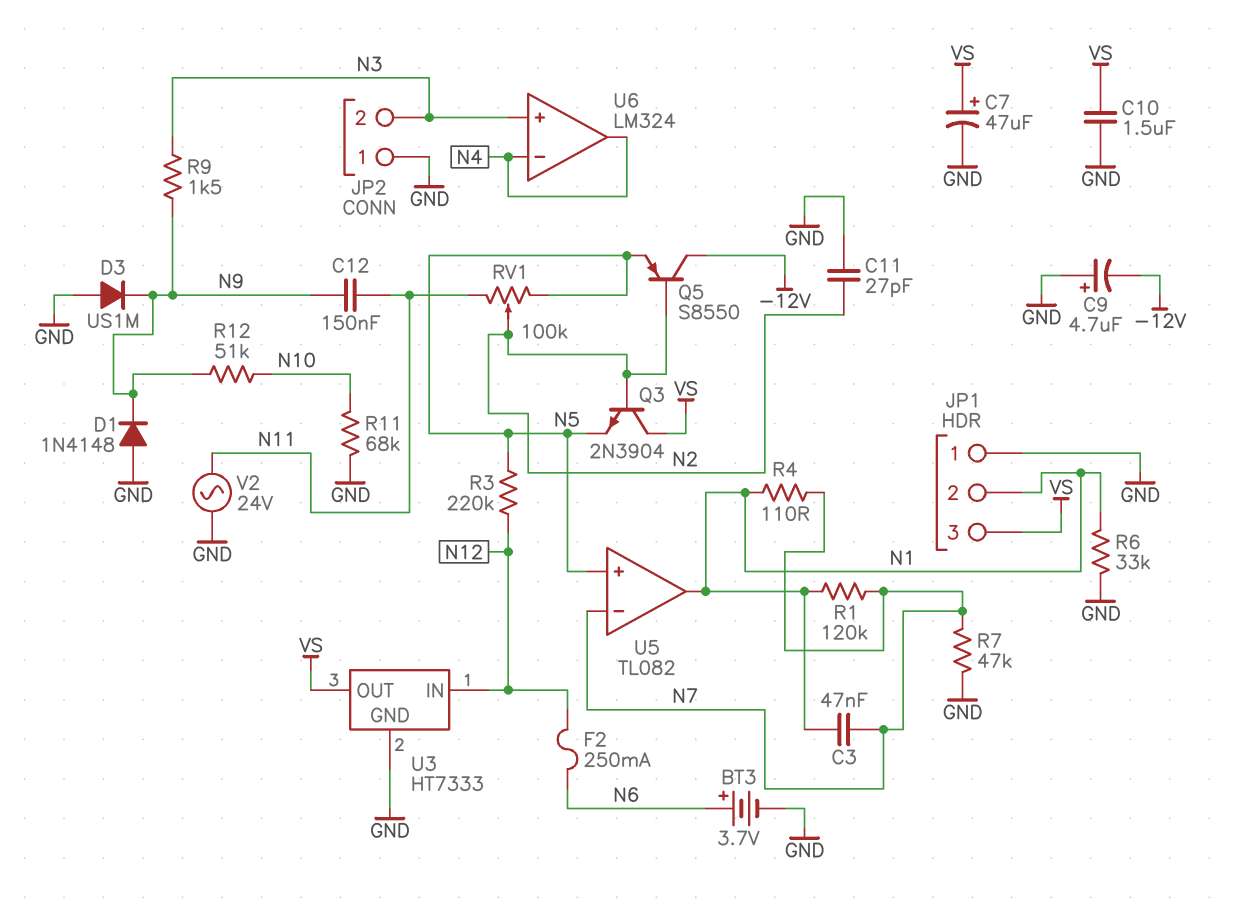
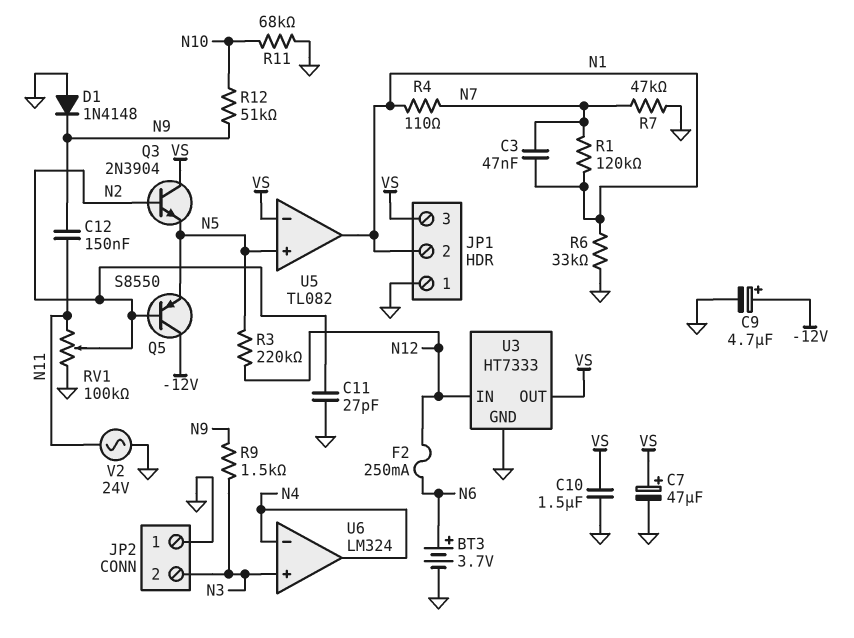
C9: 4.7uF (plus GND, minus -12V) -> 4.7uF (plus -12V, minus GND)
D3: diode US1M (A GND, K N9) -> none
RV1: 100k (N5, N11, wiper N2) -> 100k (GND, N11, wiper N2)
U5 pin in-: N7 -> VS

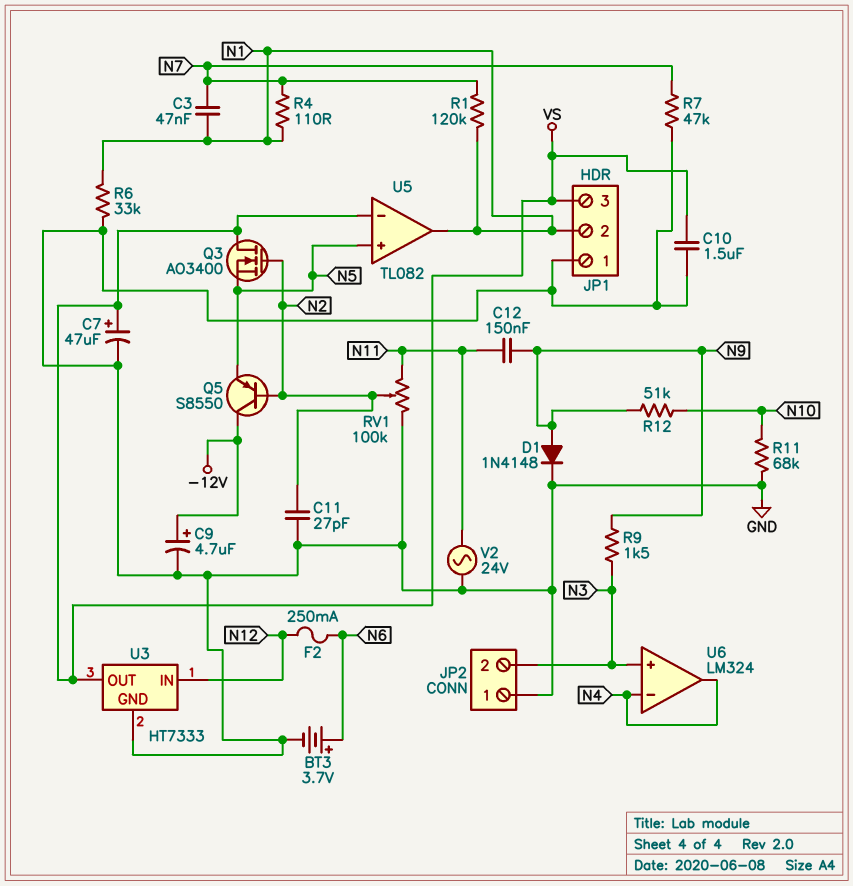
D1: diode 1N4148 (A GND, K N9) -> diode 1N4148 (A N9, K GND)
Q3: NPN 2N3904 (B N2, C VS, E N5) -> NMOS AO3400 (G N2, D VS, S N5)
R3: 220k (N5, N12) -> none

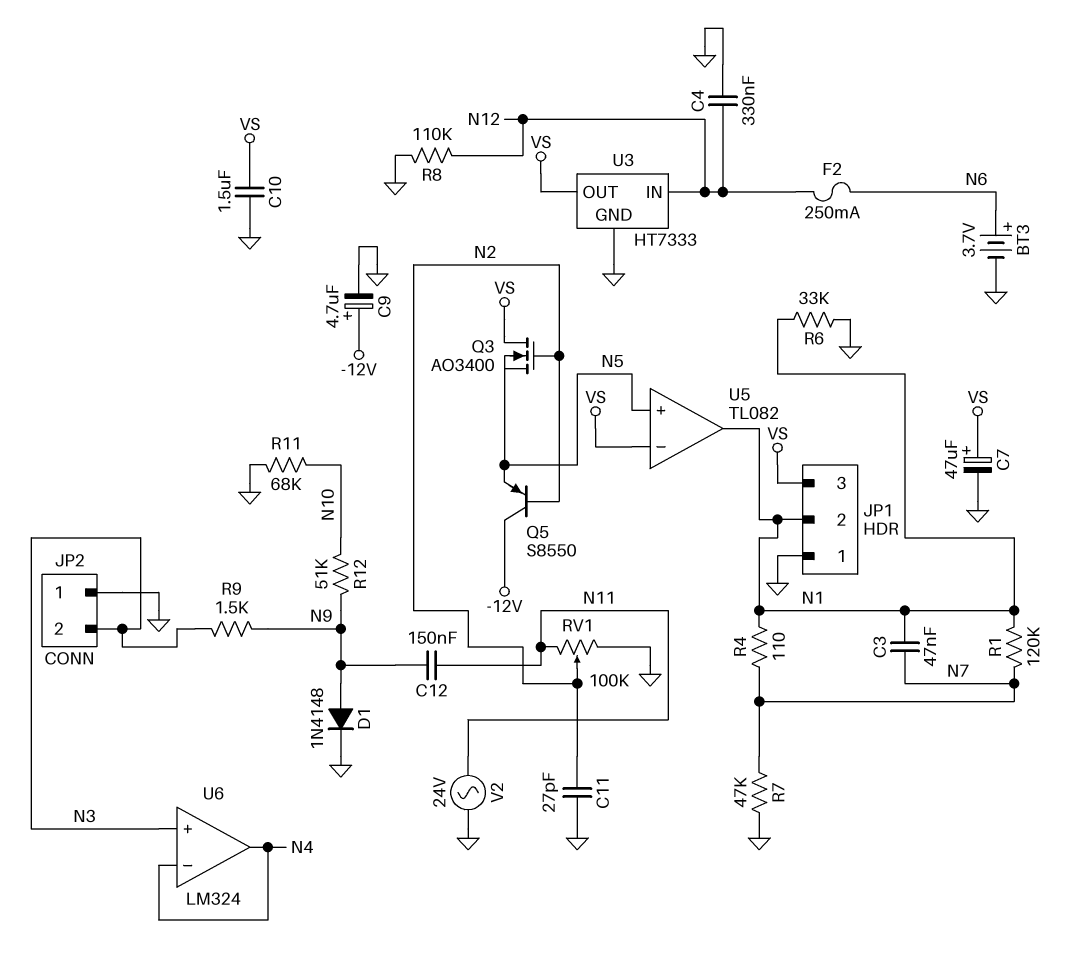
C4: none -> 330nF (GND, N12)
R8: none -> 110k (GND, N12)

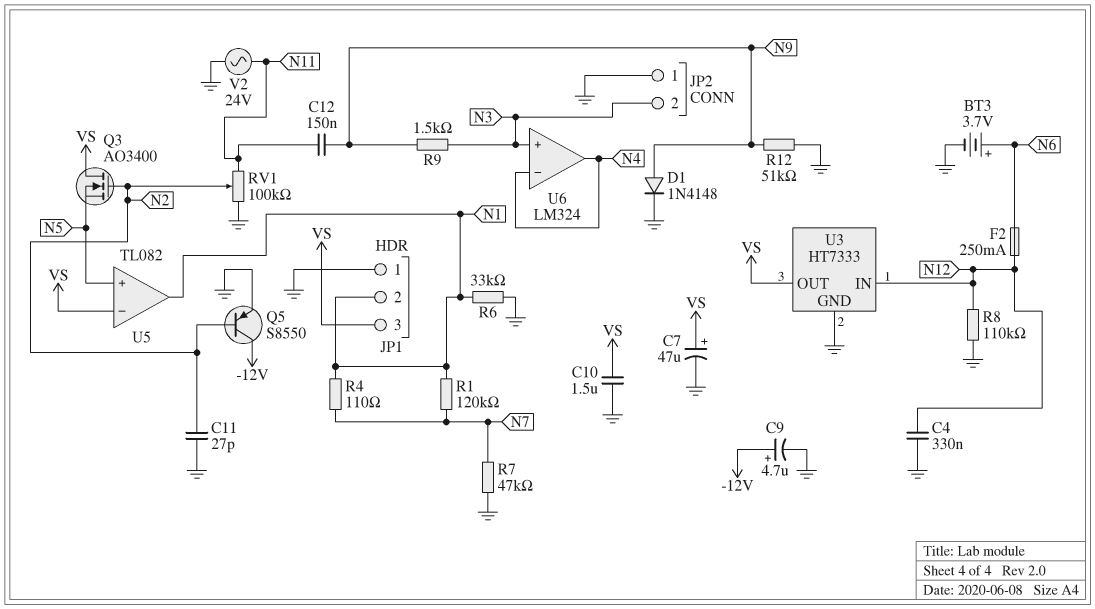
C3: 47nF (N1, N7) -> none
Q5: PNP S8550 (B N2, C -12V, E N5) -> PNP S8550 (B N2, C -12V, E GND)
R11: 68k (GND, N10) -> none
R12: 51k (N9, N10) -> 51k (GND, N9)

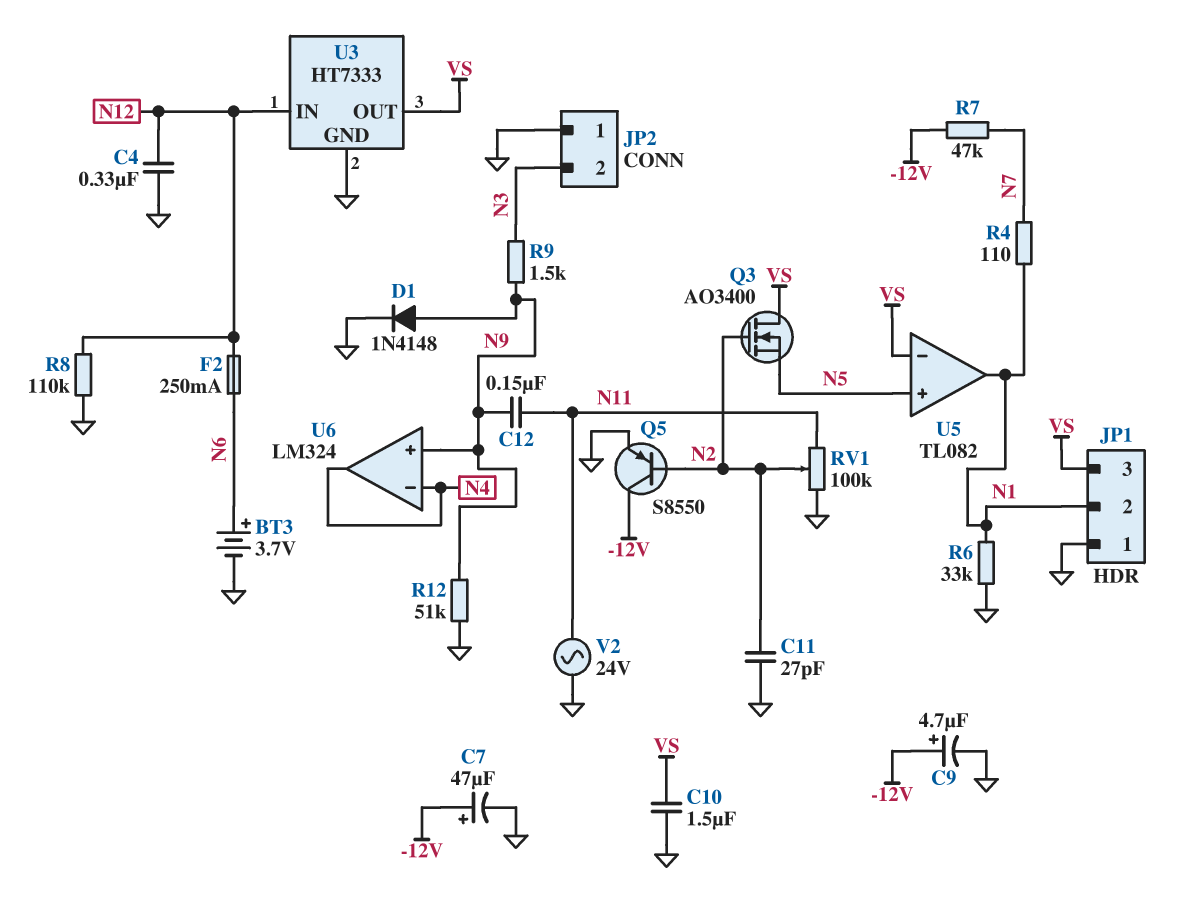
C7: 47uF (plus VS, minus GND) -> 47uF (plus -12V, minus GND)
R1: 120k (N1, N7) -> none
R7: 47k (GND, N7) -> 47k (-12V, N7)
U6 pin in+: N3 -> N9

